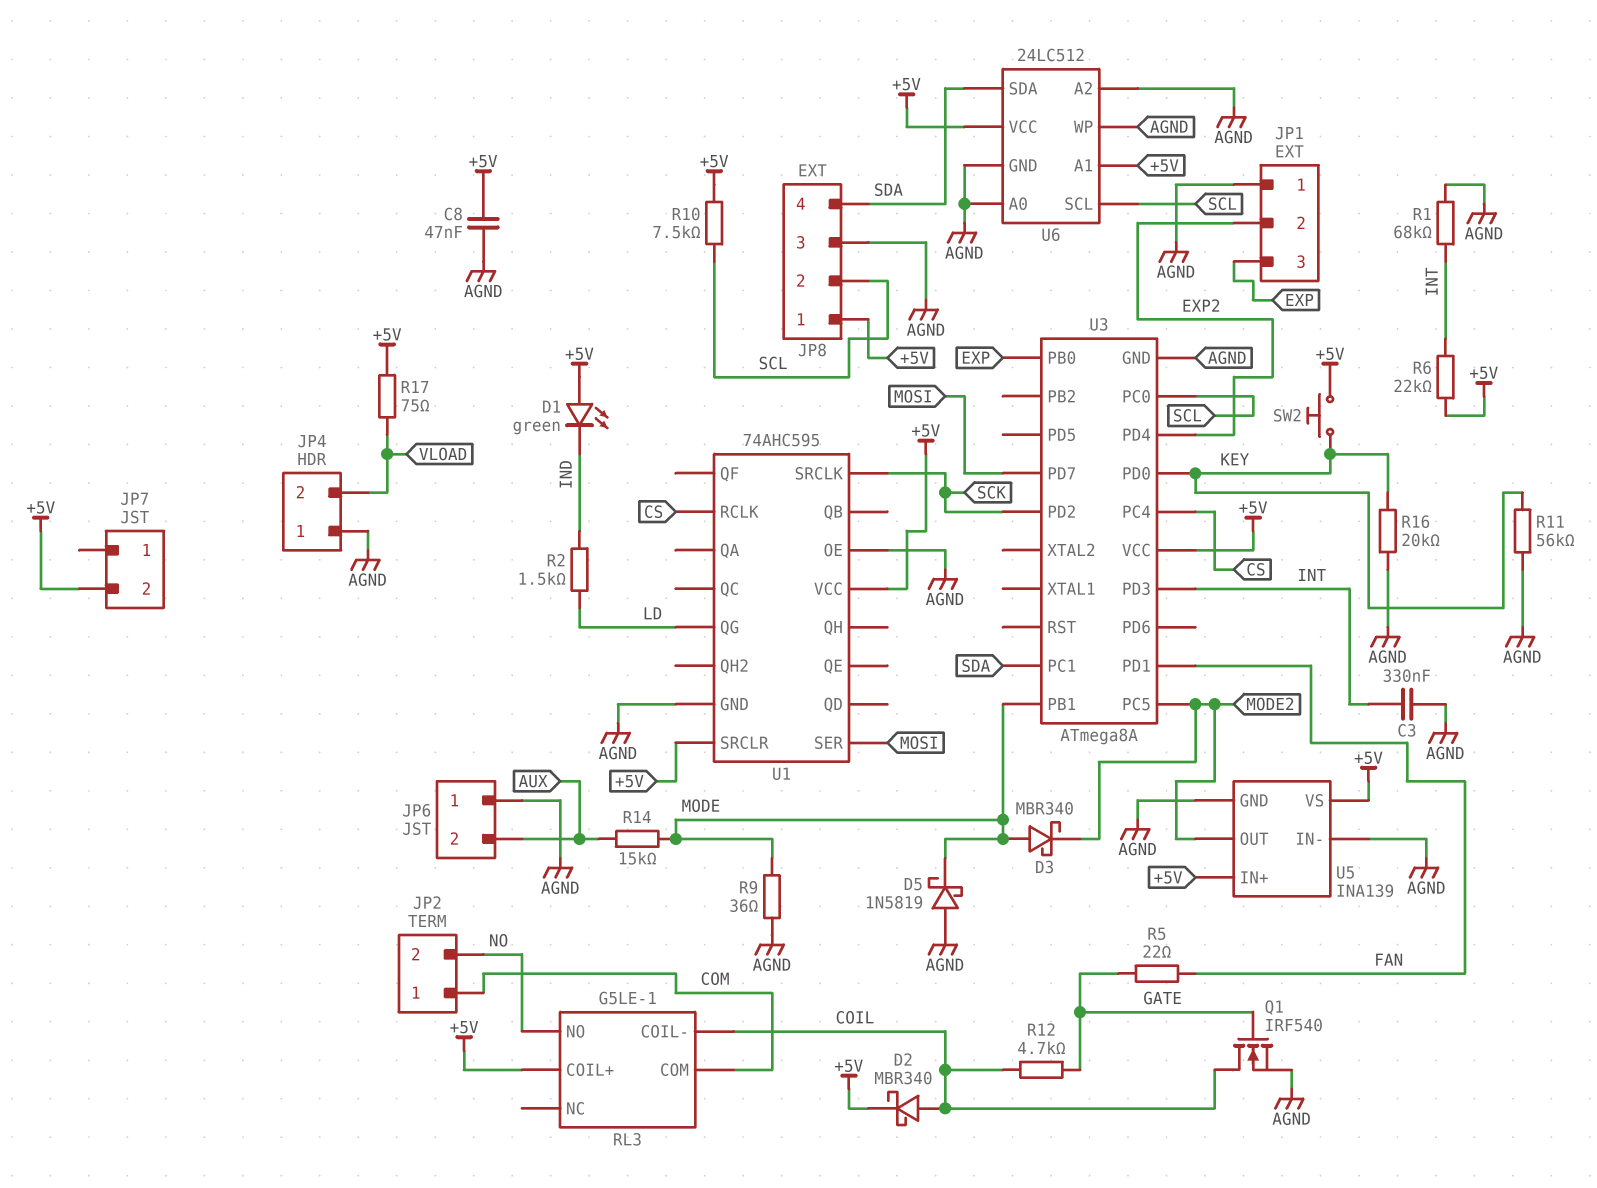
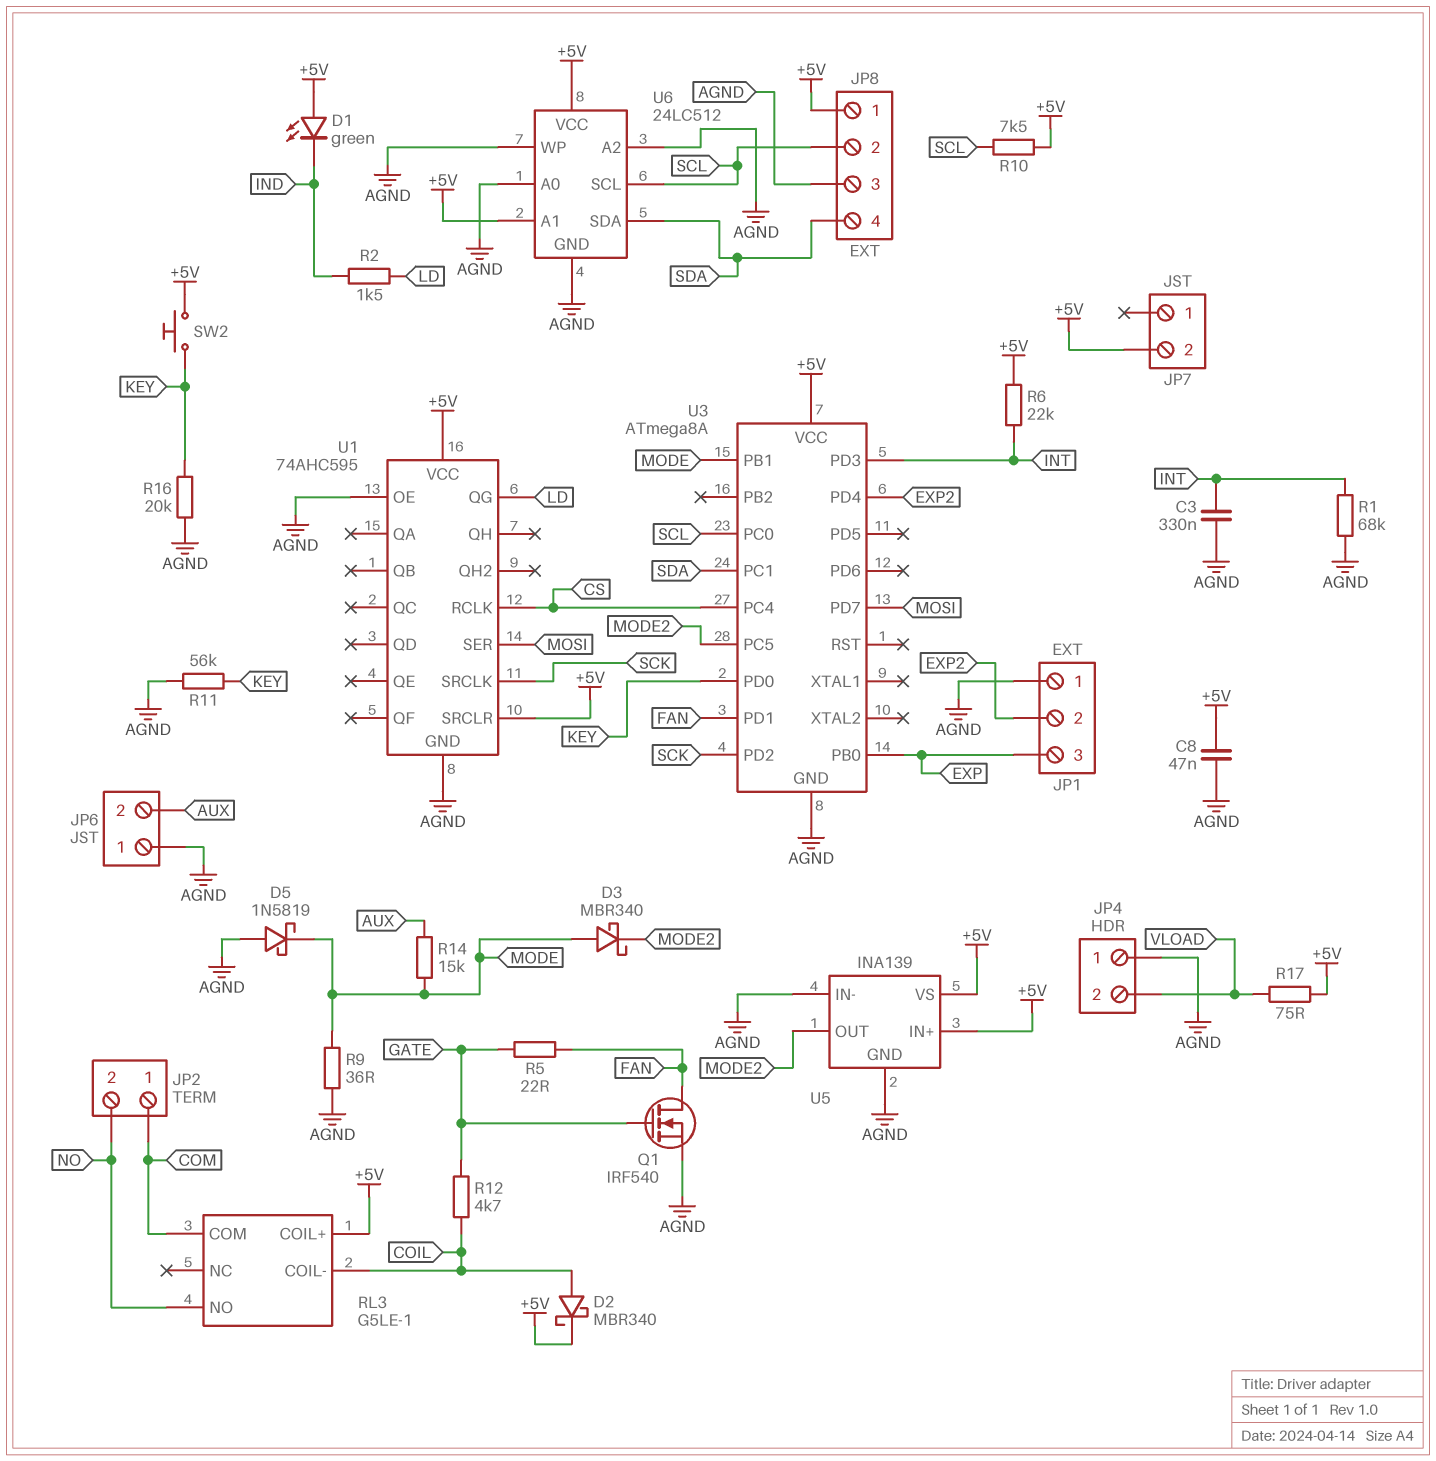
Q1: NMOS IRF540 (G GATE, D COIL, S AGND) -> NMOS IRF540 (G GATE, D FAN, S AGND)

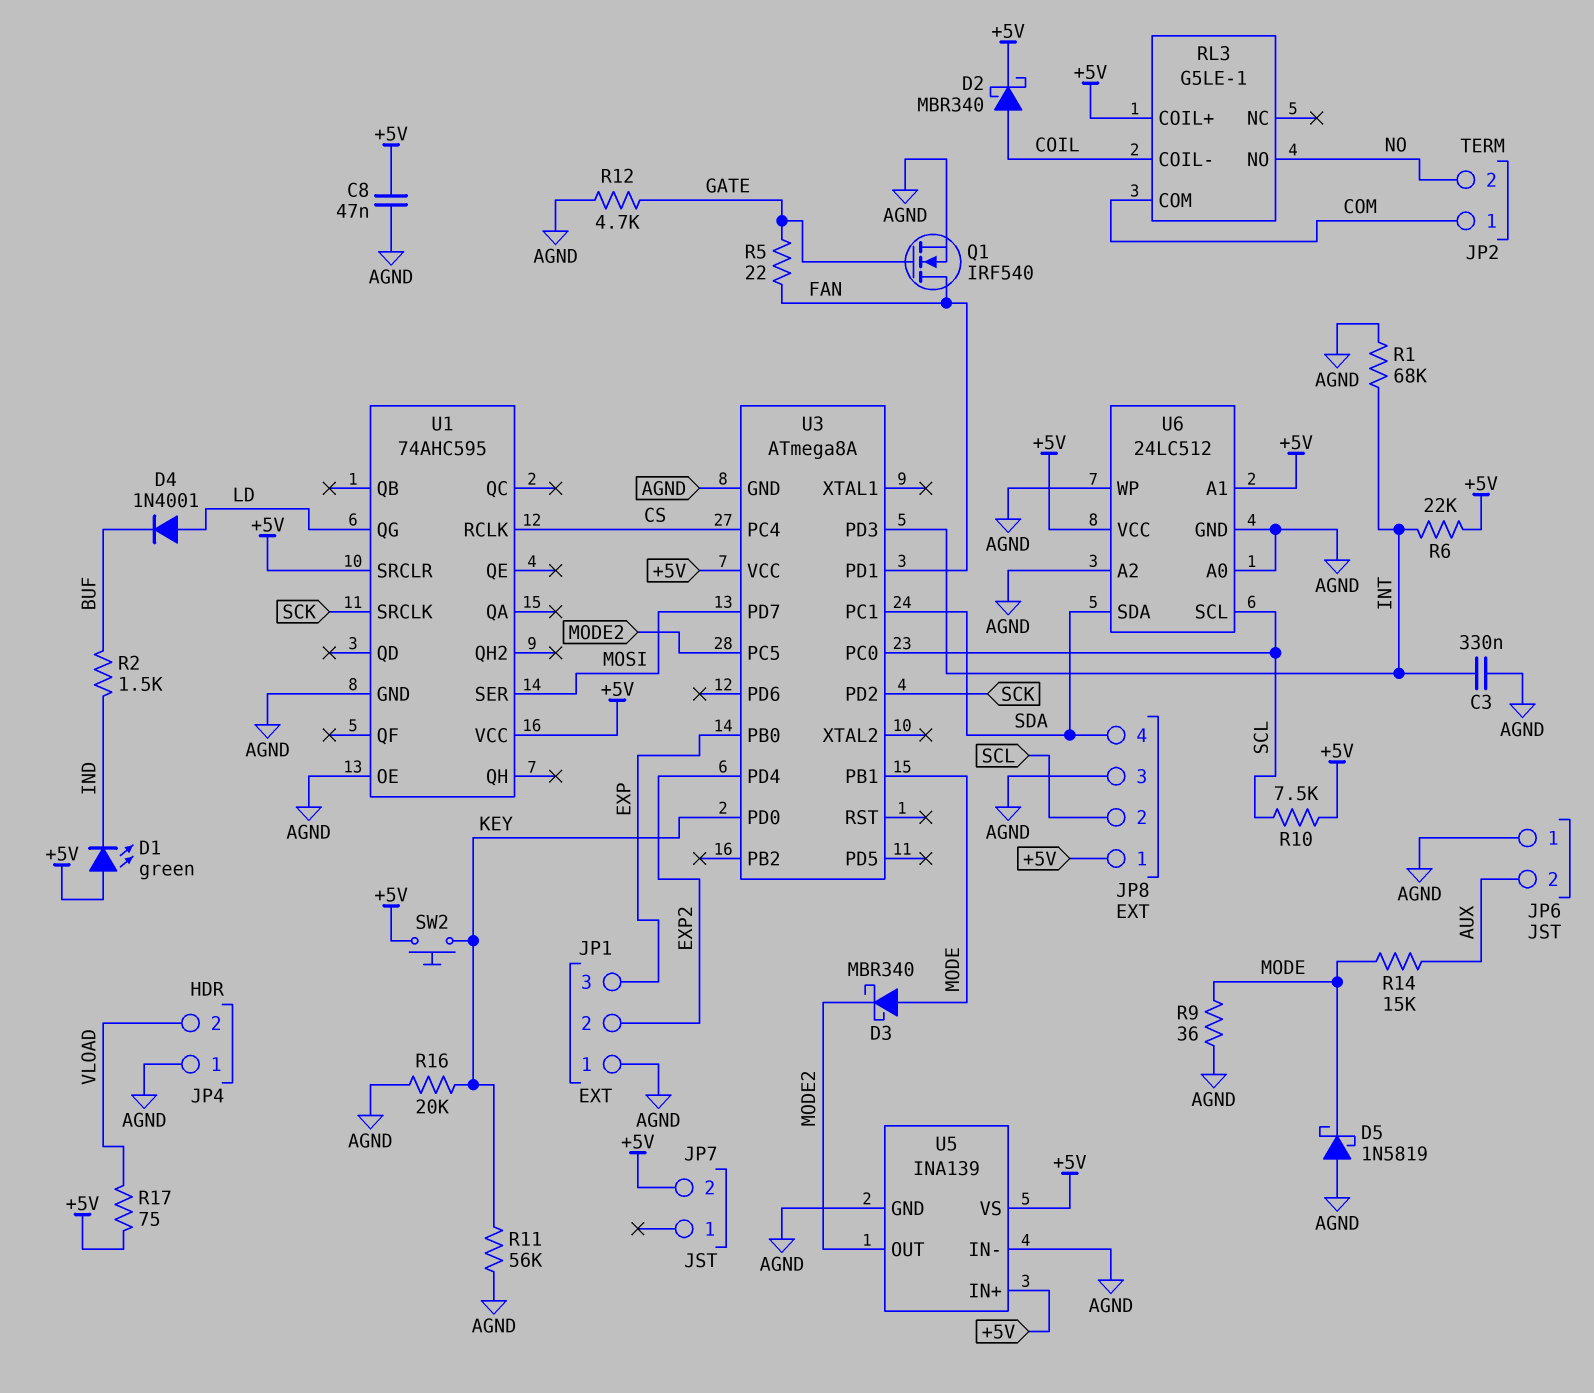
D4: none -> diode 1N4001 (A LD, K BUF)
R2: 1.5k (IND, LD) -> 1.5k (BUF, IND)
R12: 4.7k (COIL, GATE) -> 4.7k (AGND, GATE)

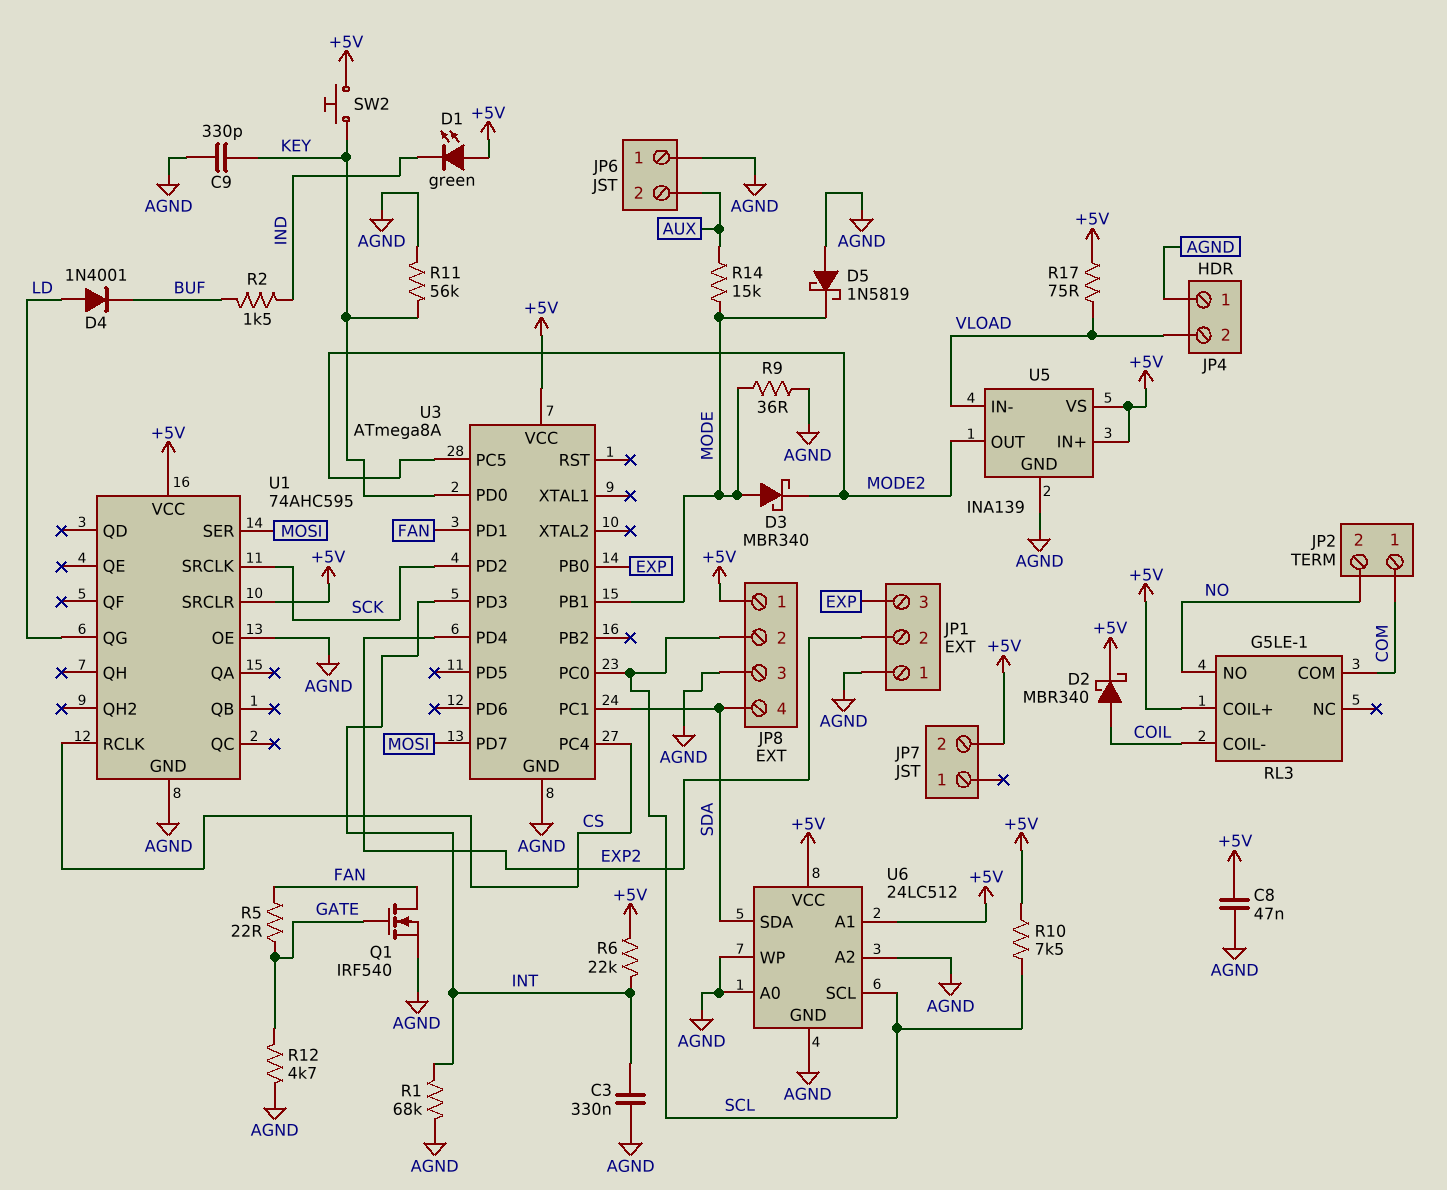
C9: none -> 330pF (AGND, KEY)
R16: 20k (AGND, KEY) -> none
U5 pin IN-: AGND -> VLOAD

